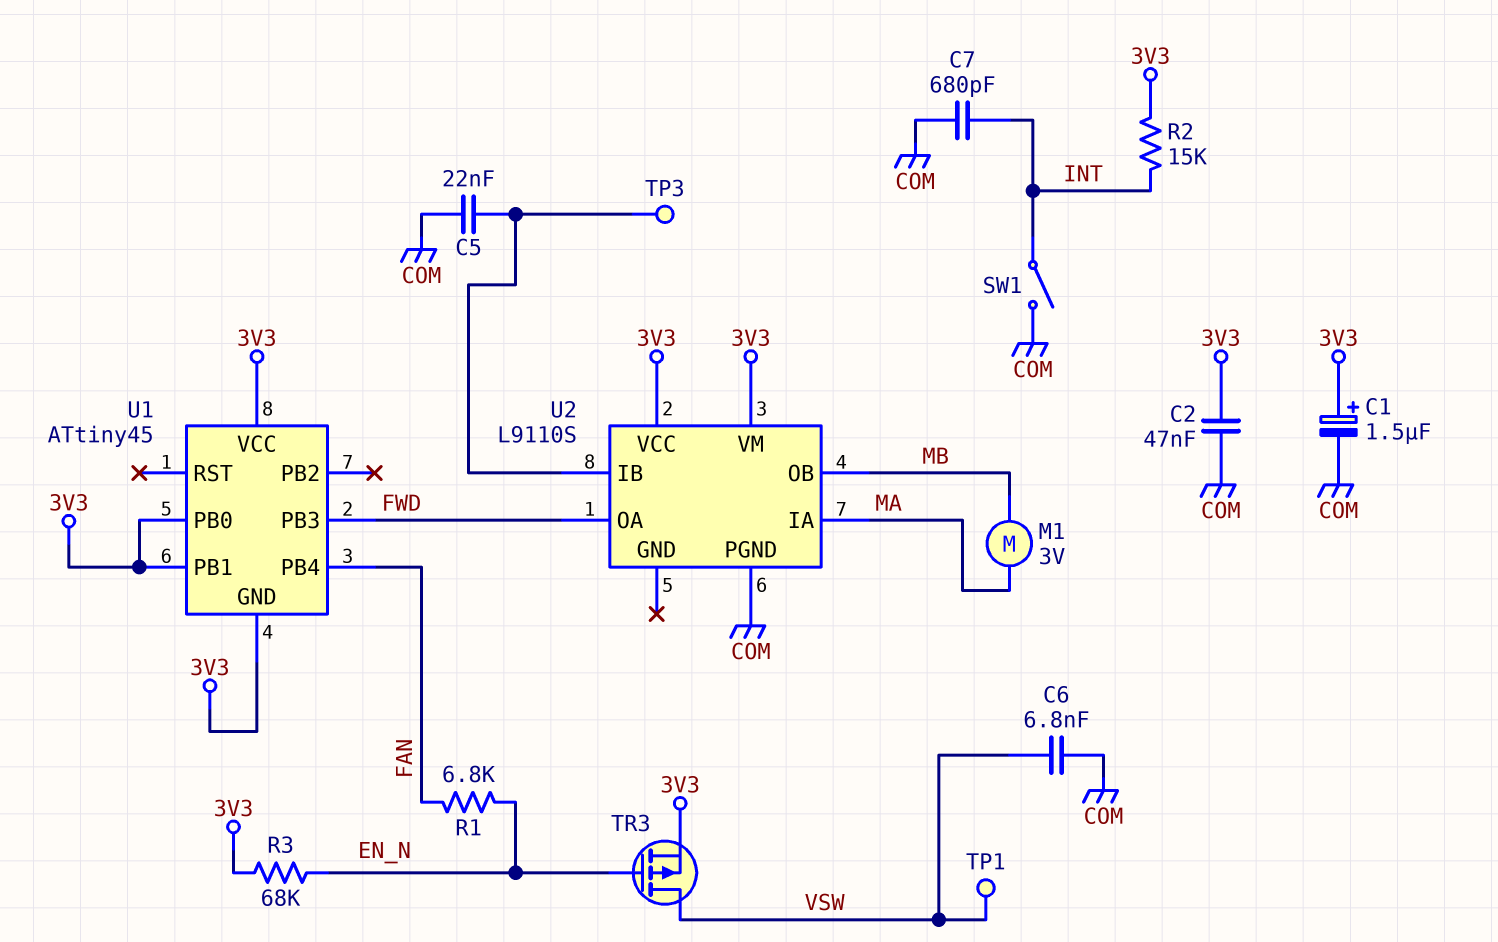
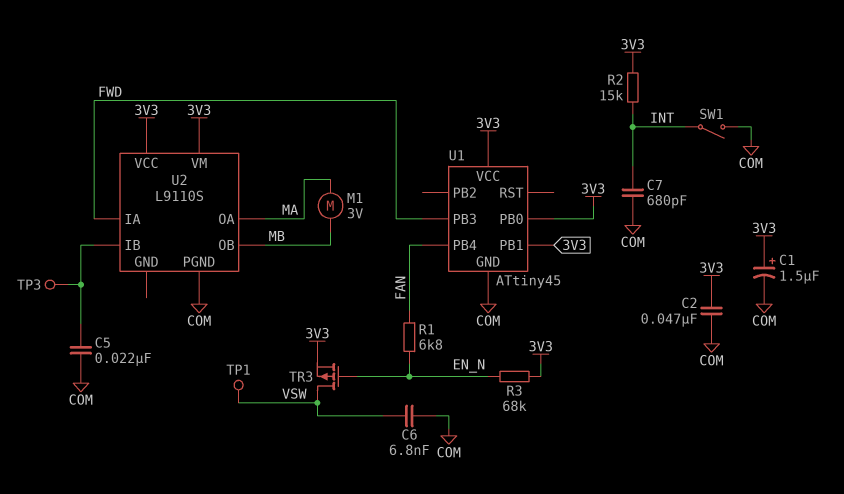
U1 pin GND: 3V3 -> COM
U2 pin IA: MA -> FWD
U2 pin OA: FWD -> MA

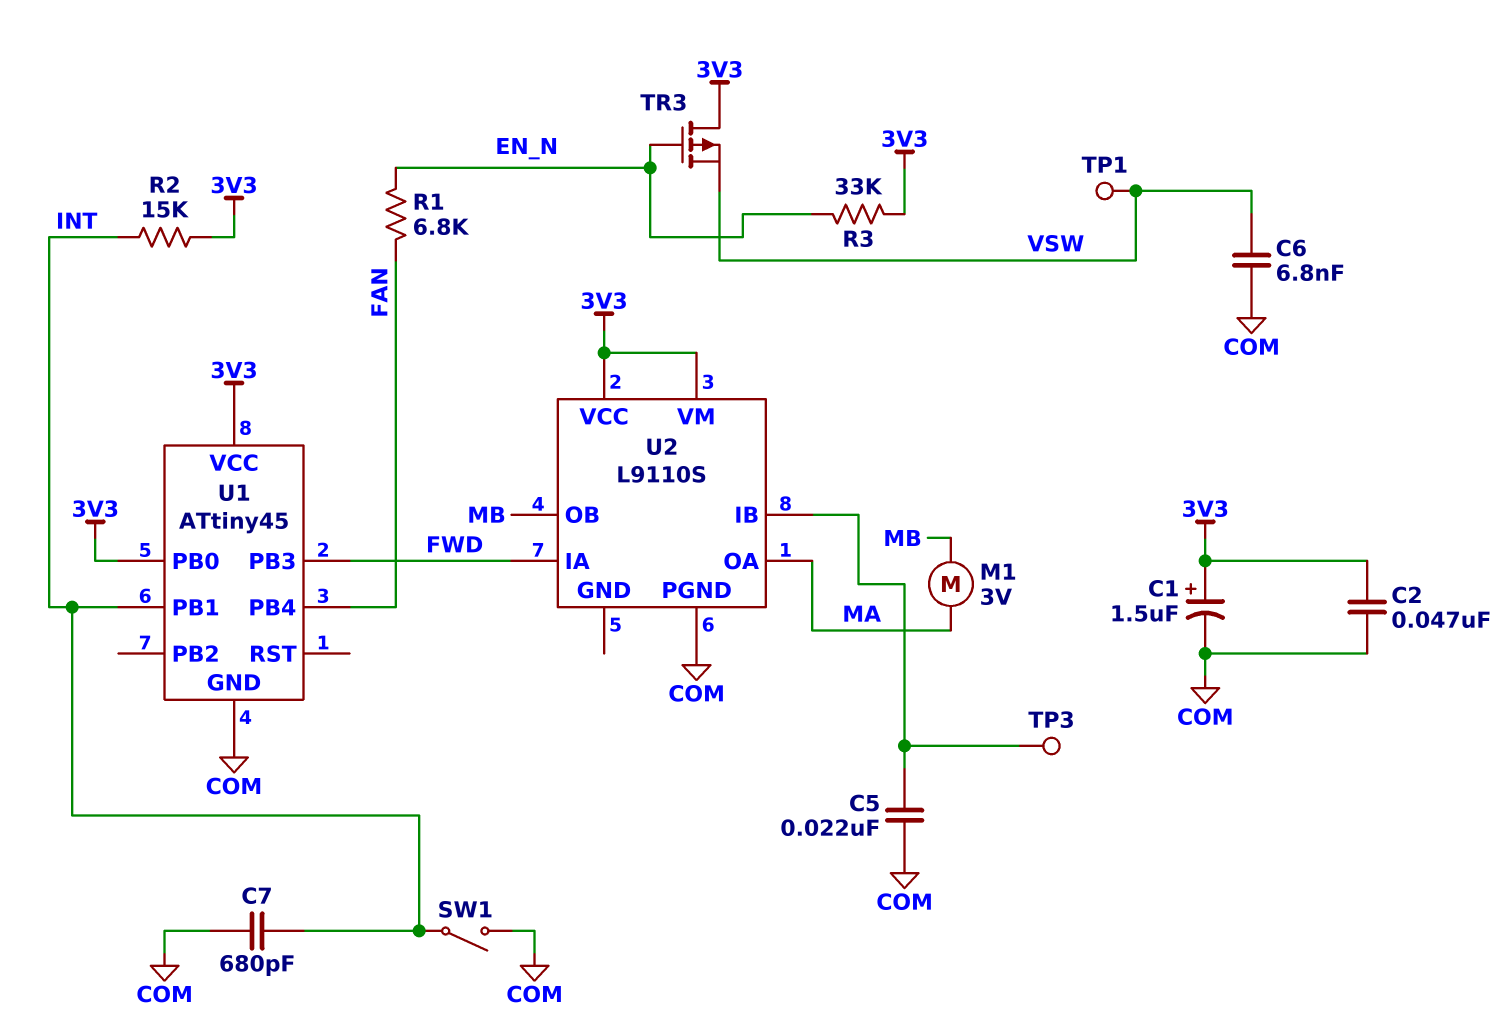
R3: 68k (3V3, EN_N) -> 33k (3V3, EN_N)
TR3: PMOS (G EN_N, D VSW, S 3V3) -> PMOS (G EN_N, D 3V3, S VSW)
U1 pin PB1: 3V3 -> INT

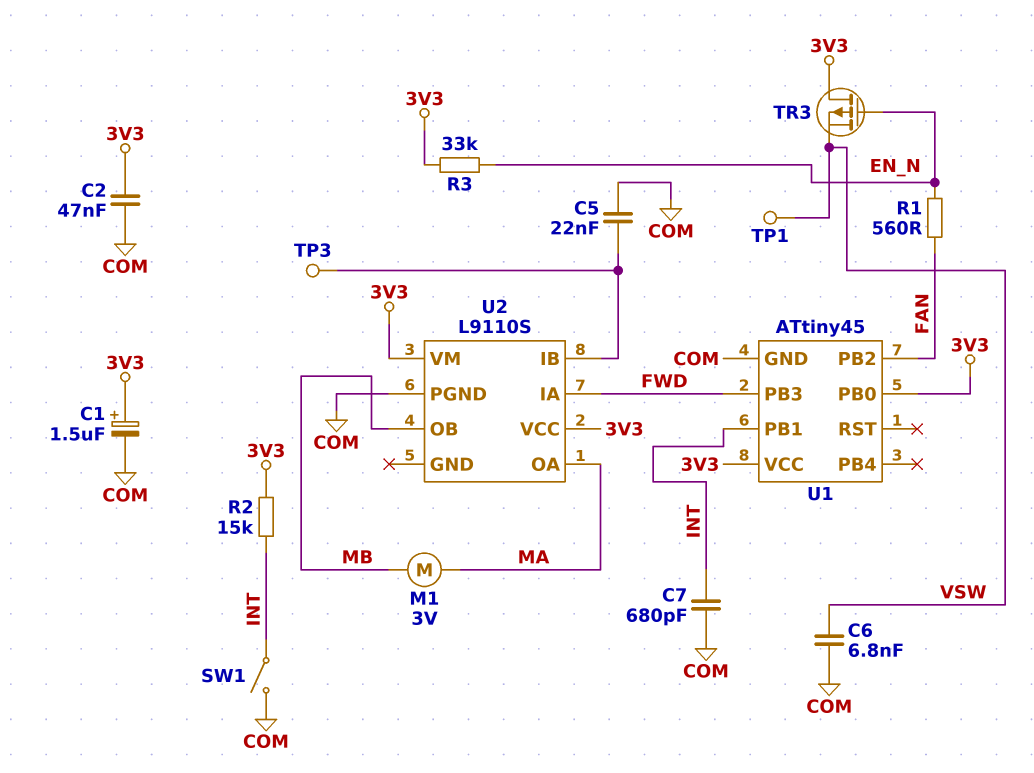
R1: 6.8k (EN_N, FAN) -> 560 (EN_N, FAN)
U1 pin PB2: none -> FAN
U1 pin PB4: FAN -> none

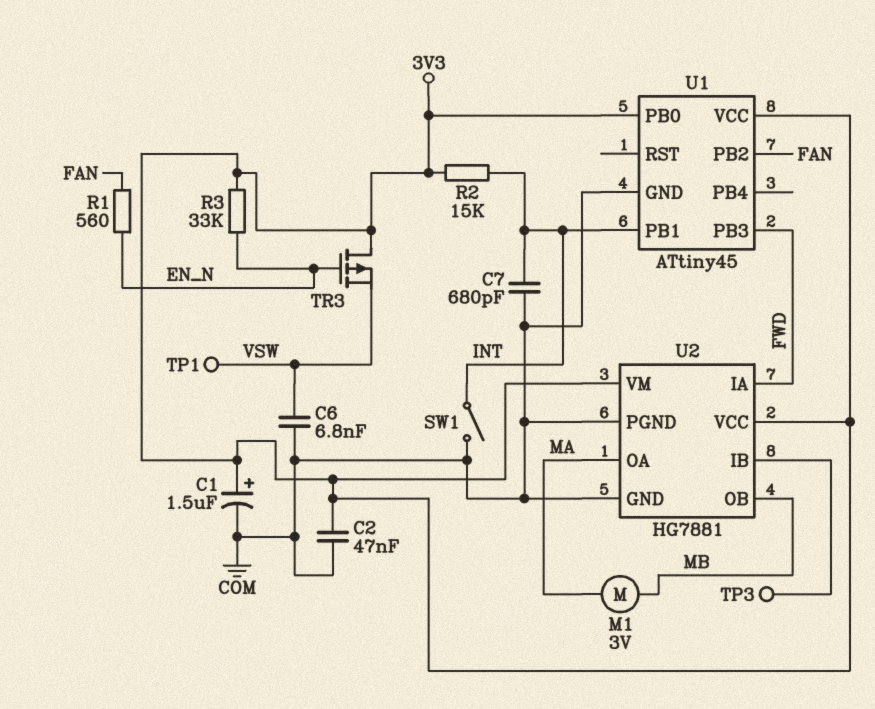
C5: 22nF (COM, U2/IB) -> none
U2: L9110S -> HG7881
U2 pin GND: none -> COM

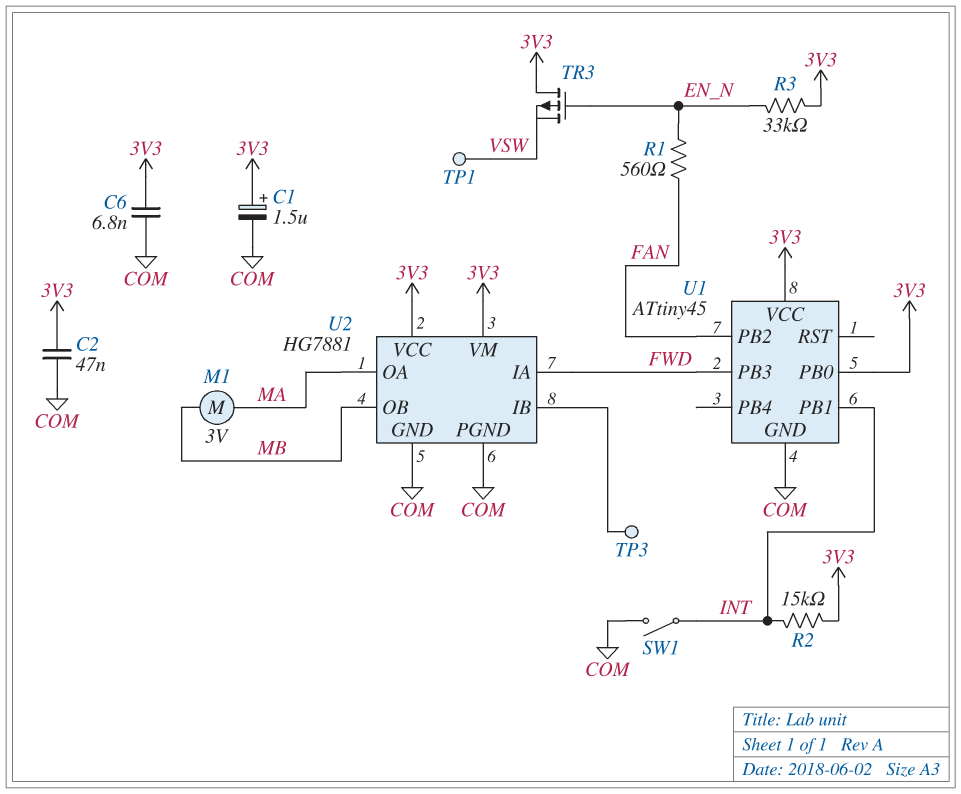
C6: 6.8nF (COM, VSW) -> 6.8nF (3V3, COM)
C7: 680pF (COM, INT) -> none

